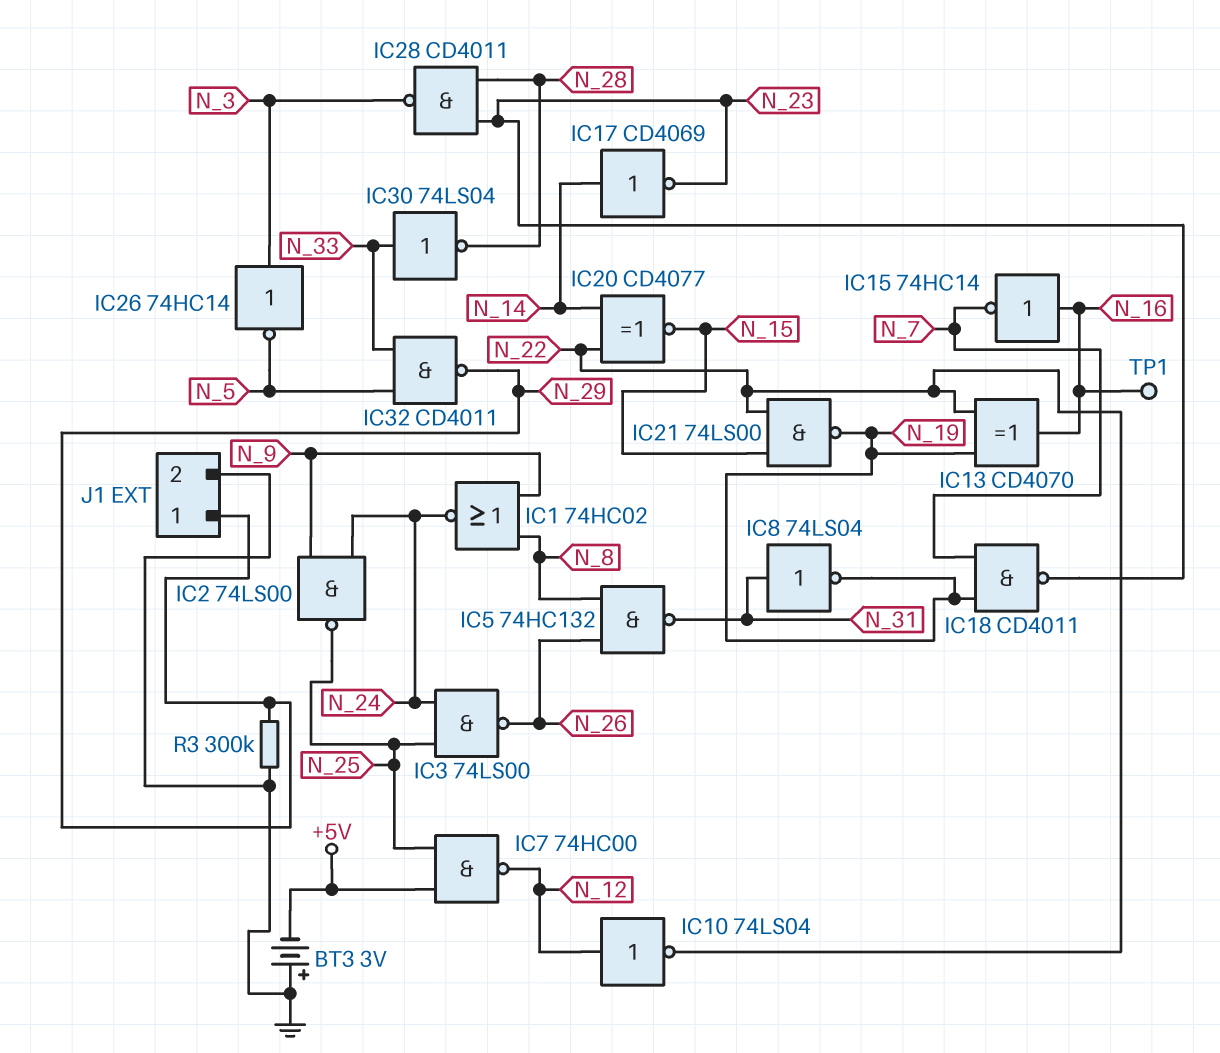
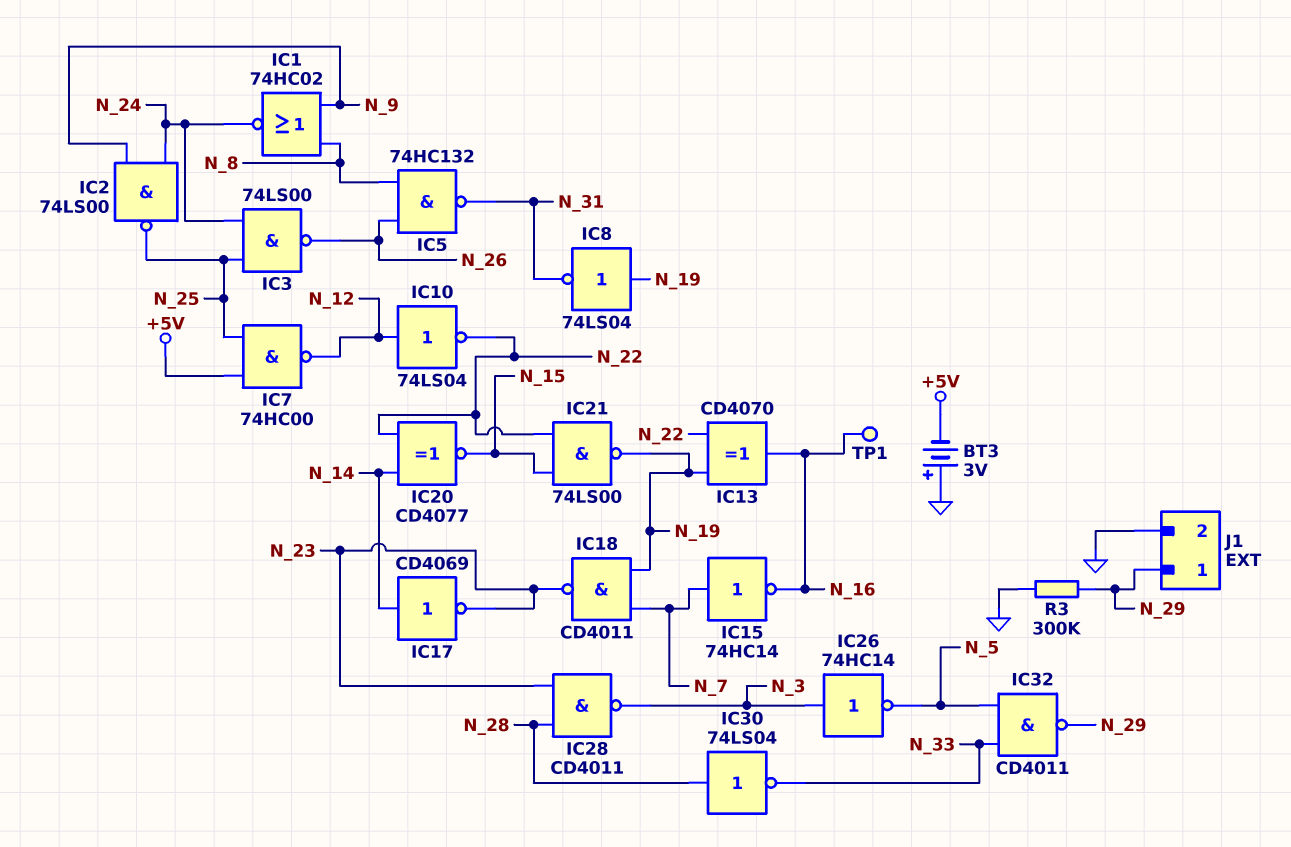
IC8: NOT 74LS04 (in N_31, out N_19) -> NOT 74LS04 (in N_19, out N_31)
IC15: NOT 74HC14 (in N_16, out N_7) -> NOT 74HC14 (in N_7, out N_16)
IC30: NOT 74LS04 (in N_33, out N_28) -> NOT 74LS04 (in N_28, out N_33)

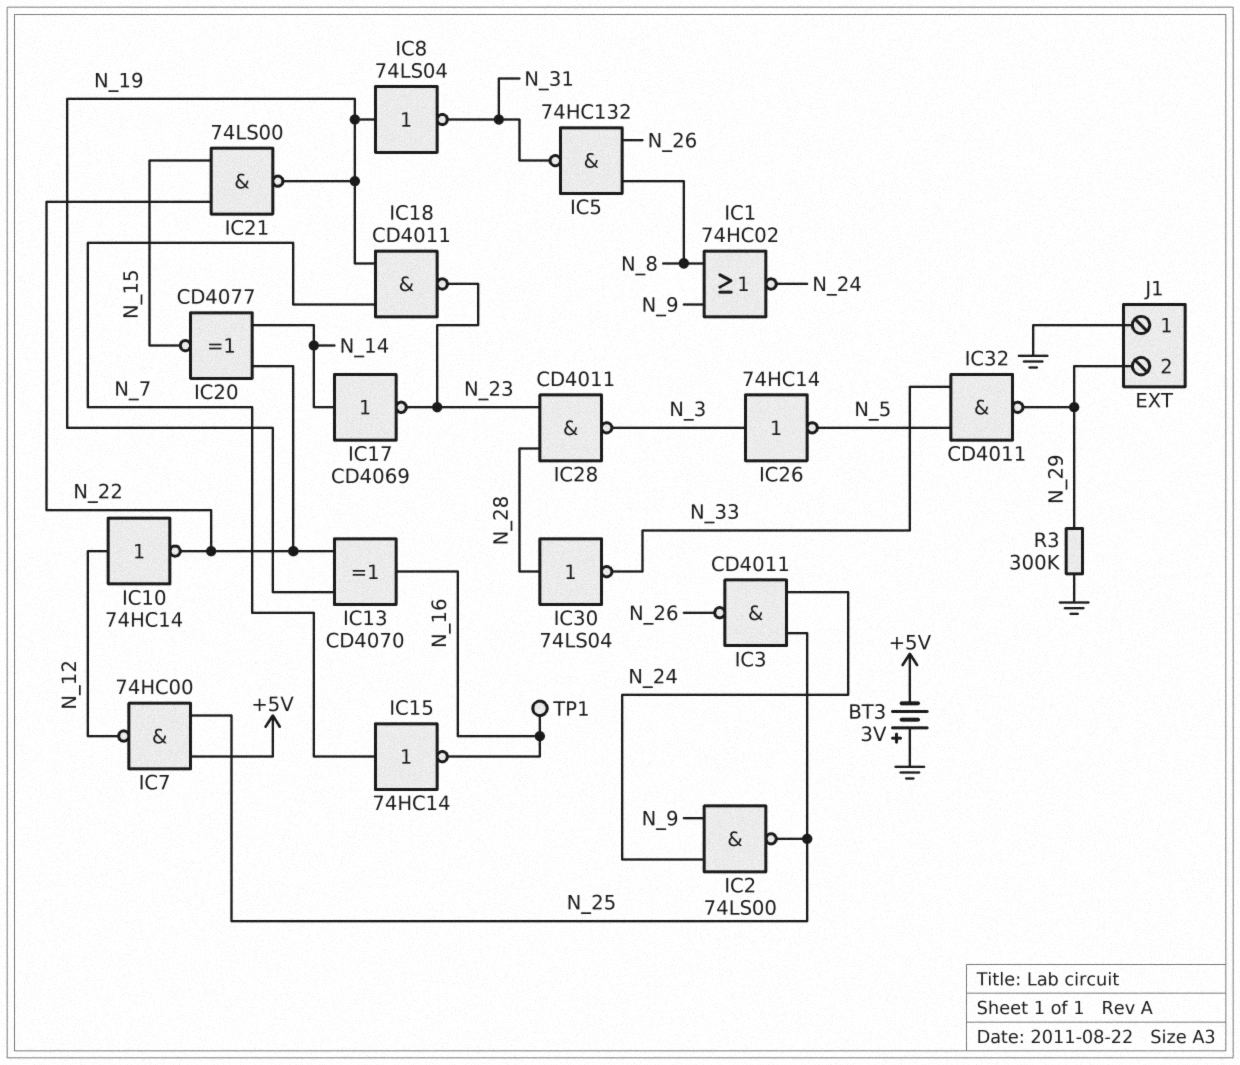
IC3: NAND 74LS00 (in N_24, in N_25, out N_26) -> NAND CD4011 (in N_24, in N_25, out N_26)
IC10: NOT 74LS04 (in N_12, out N_22) -> NOT 74HC14 (in N_12, out N_22)
J1 pin 1: N_29 -> GND
J1 pin 2: GND -> N_29

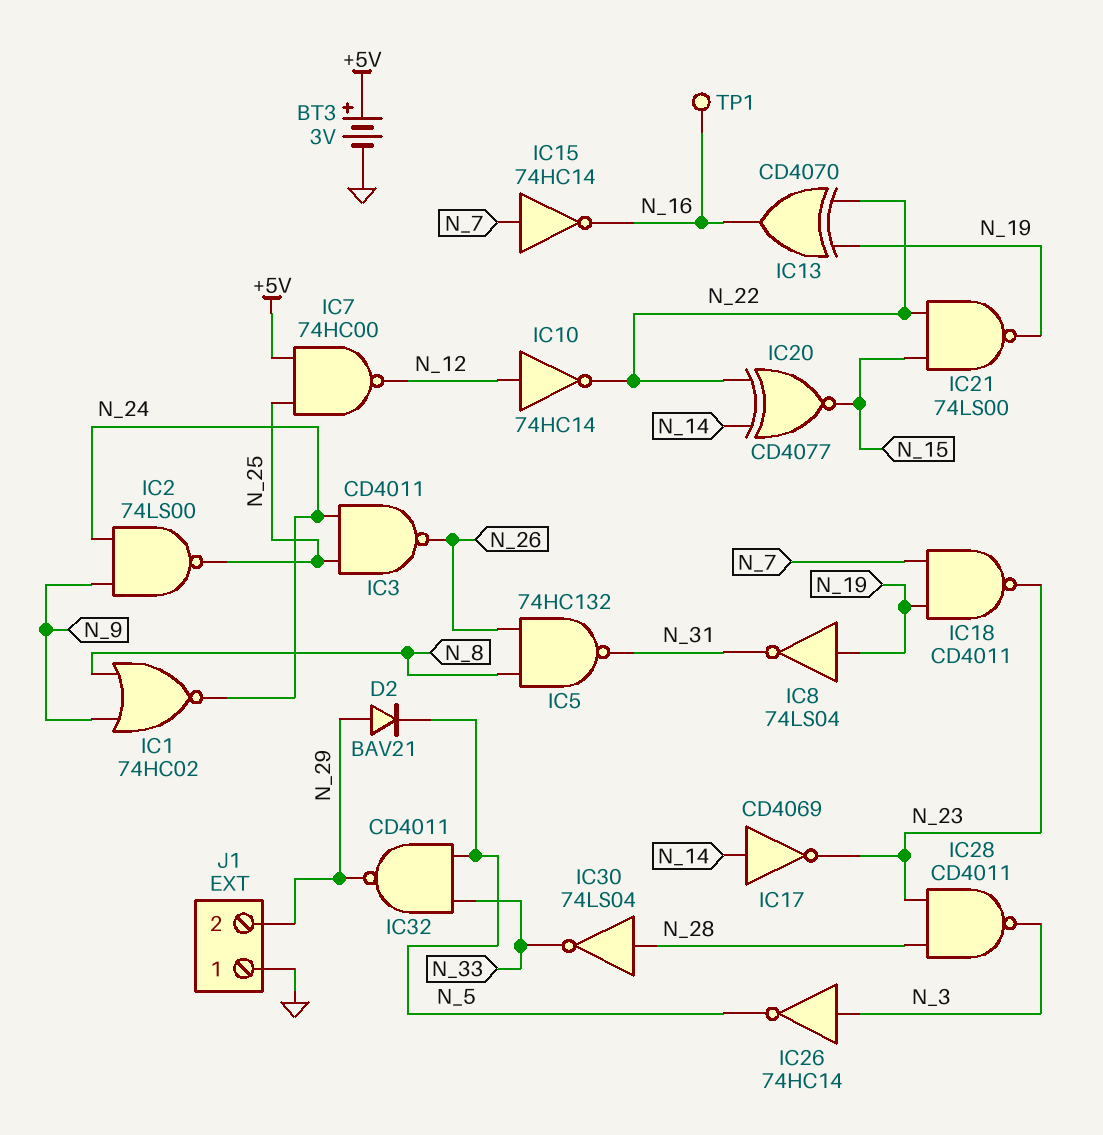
BT3: 3V (plus GND, minus +5V) -> 3V (plus +5V, minus GND)
D2: none -> diode BAV21 (A N_29, K N_5)
R3: 300k (GND, N_29) -> none

